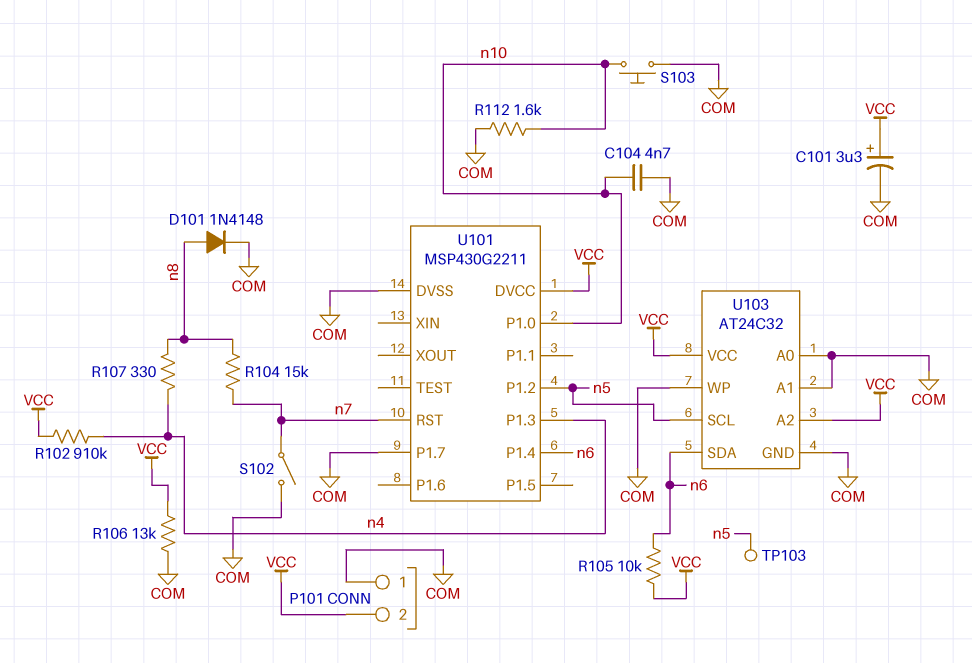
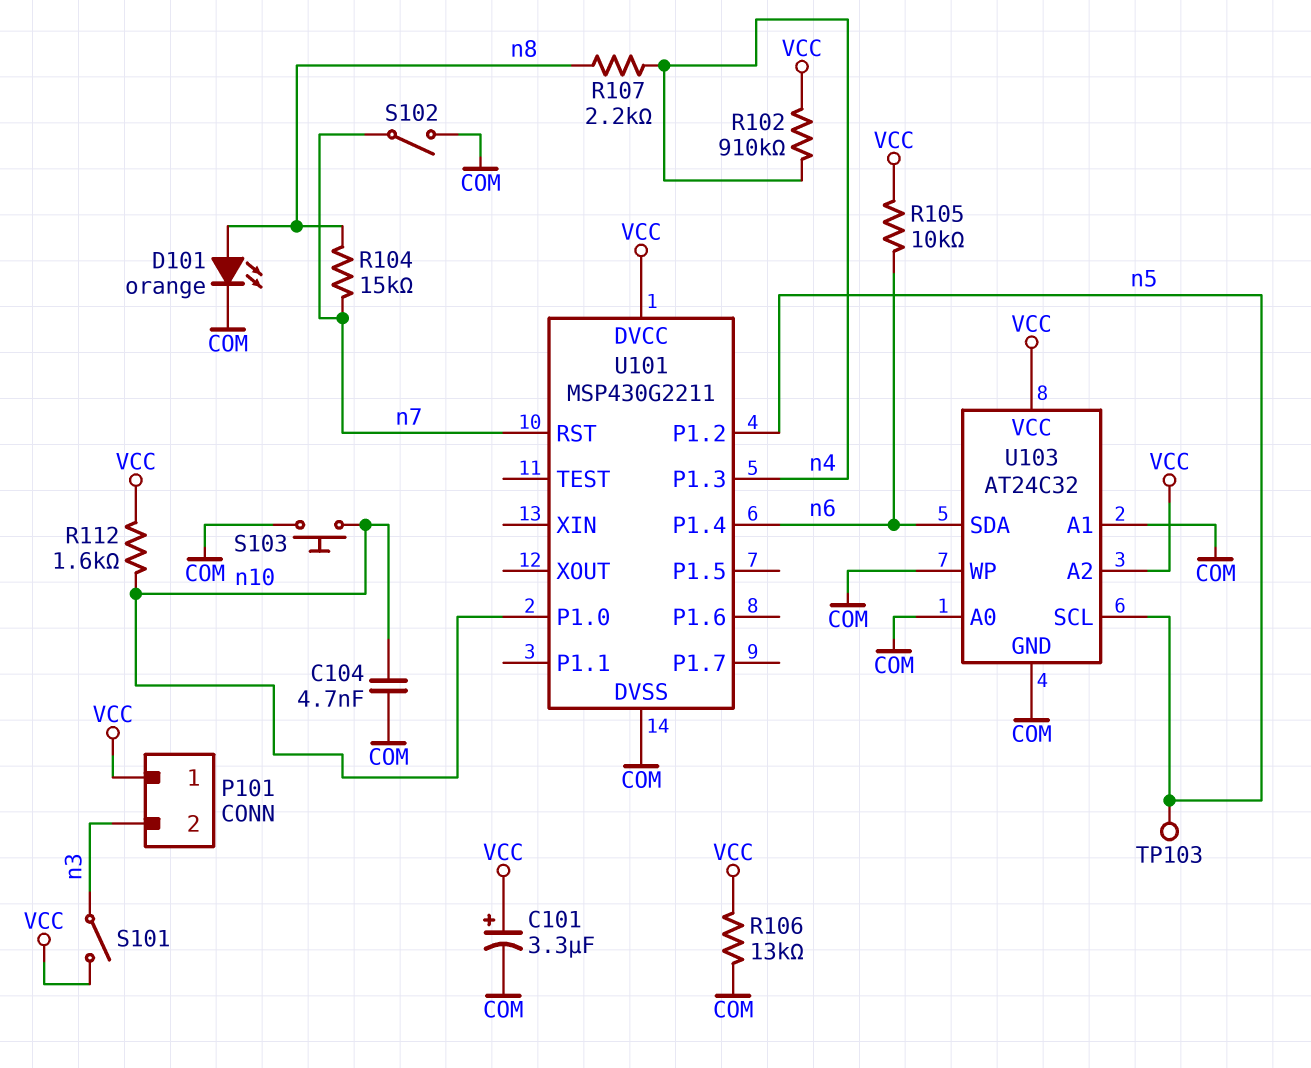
D101: diode 1N4148 (A n8, K COM) -> LED orange (A n8, K COM)
P101 pin 1: COM -> VCC
P101 pin 2: VCC -> n3
R107: 330 (n4, n8) -> 2.2k (n4, n8)
R112: 1.6k (COM, n10) -> 1.6k (VCC, n10)
S101: none -> switch (VCC, n3)
U101 pin P1.7: COM -> none

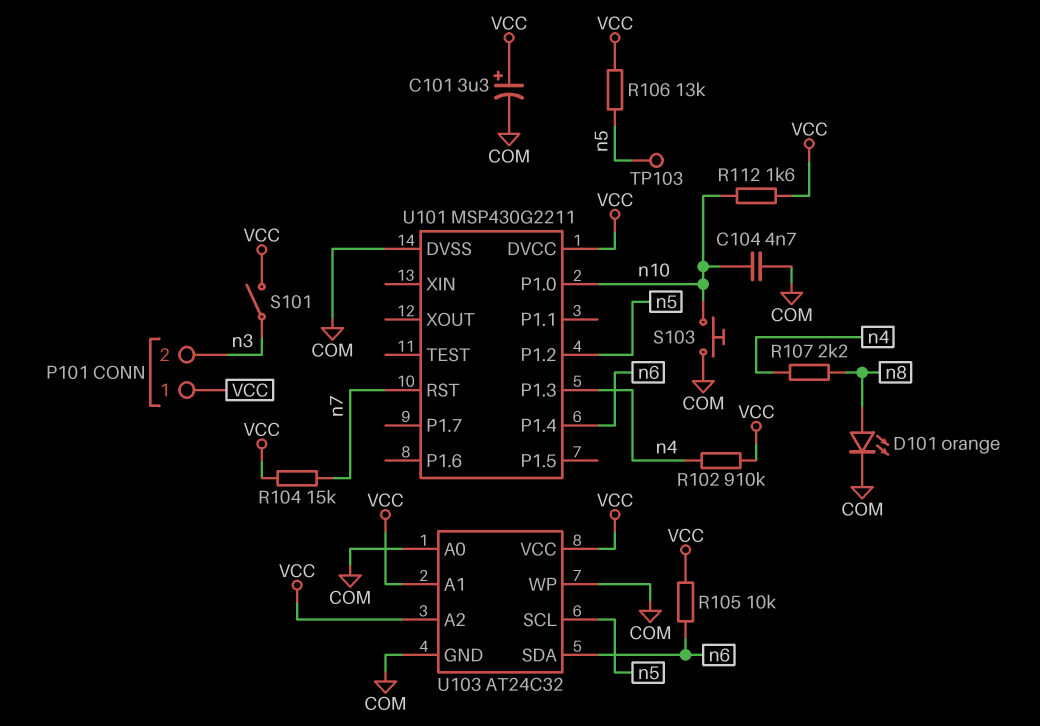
R104: 15k (n7, n8) -> 15k (VCC, n7)
R106: 13k (COM, VCC) -> 13k (VCC, n5)
S102: switch (COM, n7) -> none
U103 pin A1: COM -> VCC

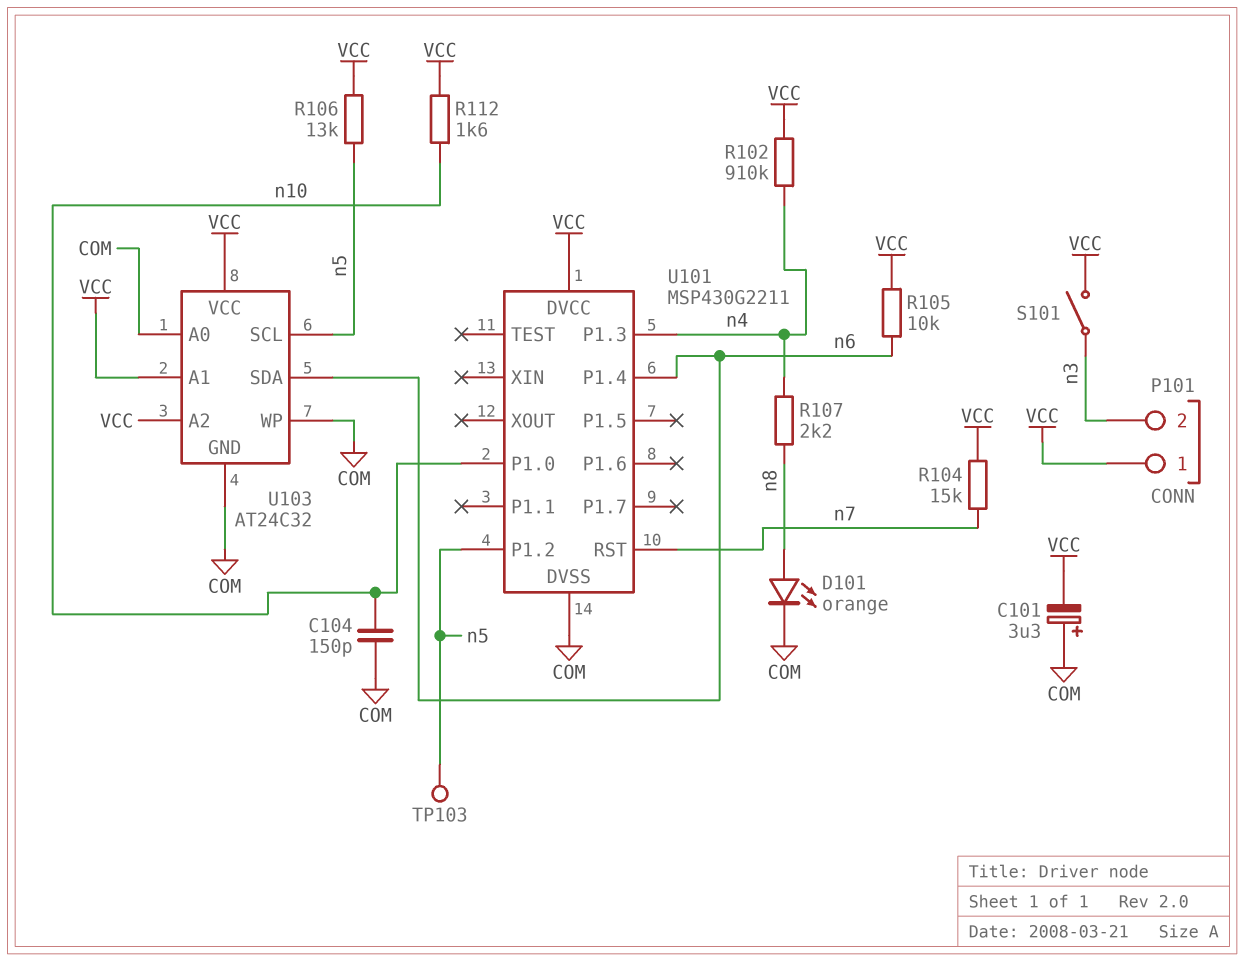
C101: 3.3uF (plus VCC, minus COM) -> 3.3uF (plus COM, minus VCC)
C104: 4.7nF (COM, n10) -> 150pF (COM, n10)
S103: button (COM, n10) -> none

